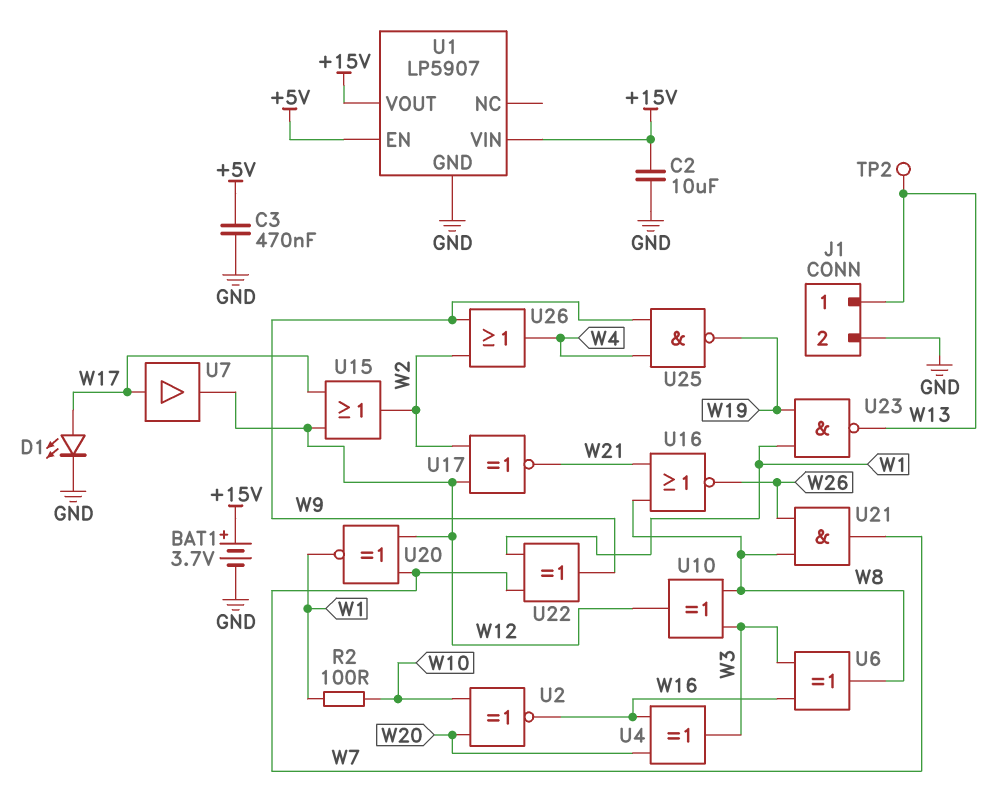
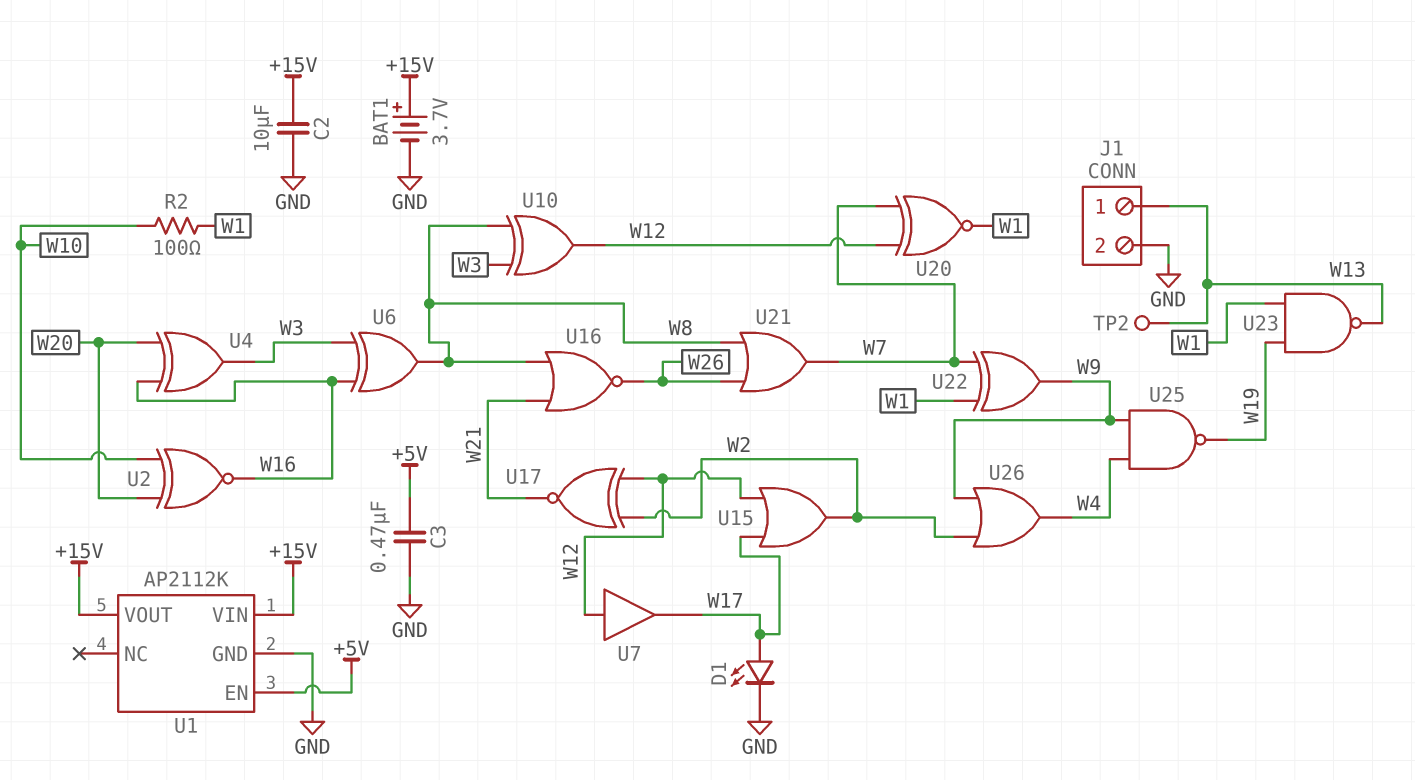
U1: LP5907 -> AP2112K
U7: buffer (in W17, out W12) -> buffer (in W12, out W17)
U21: AND (in W8, in W26, out W7) -> OR (in W8, in W26, out W7)

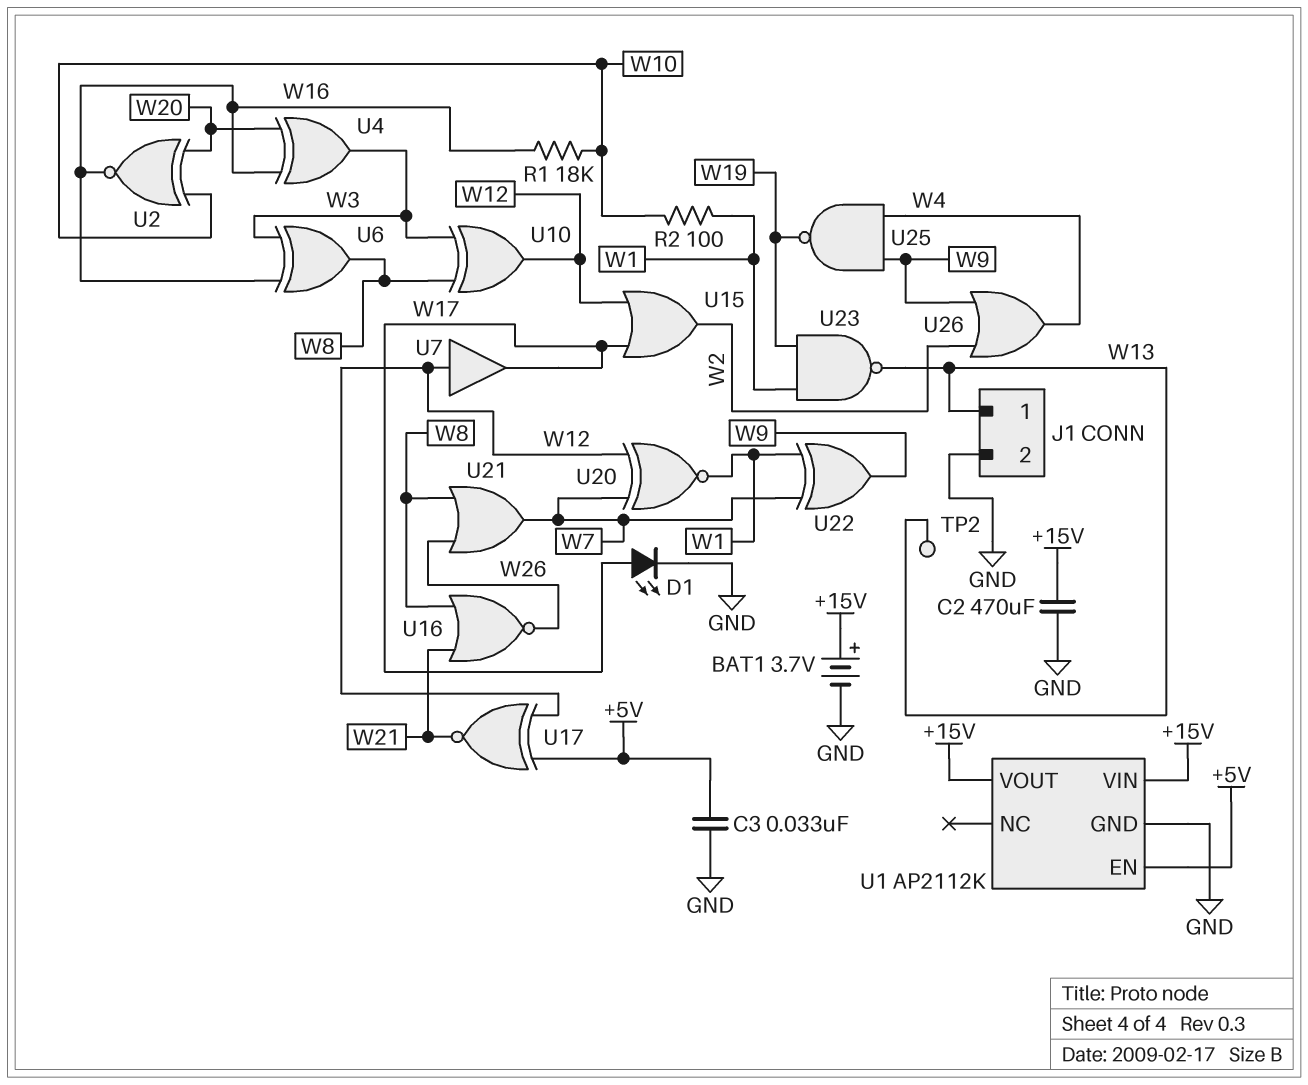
C2: 10uF (+15V, GND) -> 470uF (+15V, GND)
C3: 470nF (+5V, GND) -> 33nF (+5V, GND)
R1: none -> 18k (W10, W16)
U17: XNOR (in W2, in W12, out W21) -> XNOR (in +5V, in W12, out W21)

